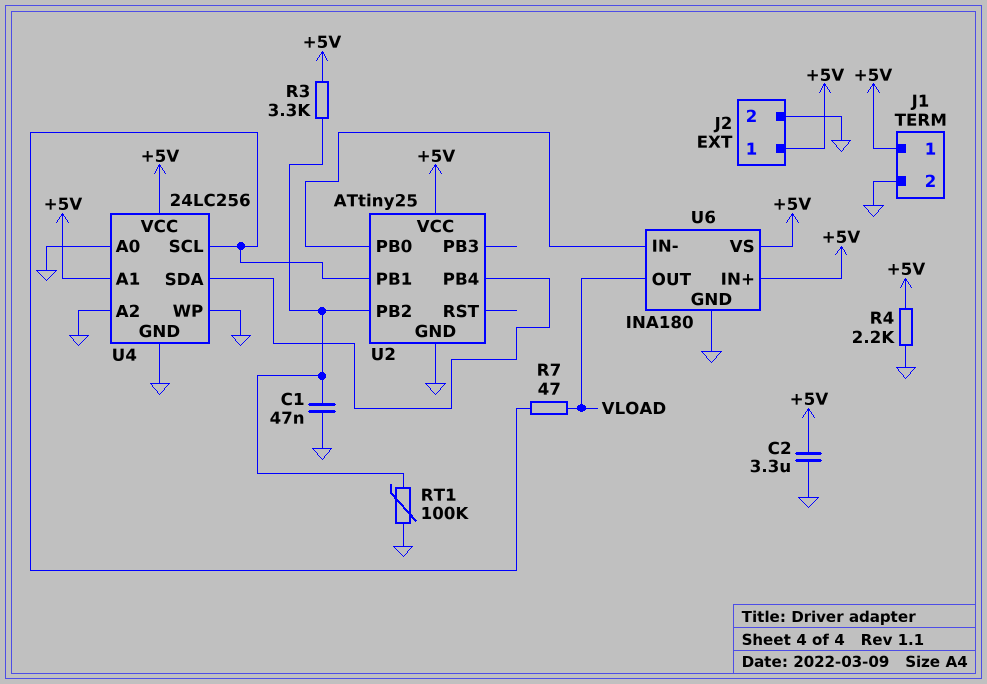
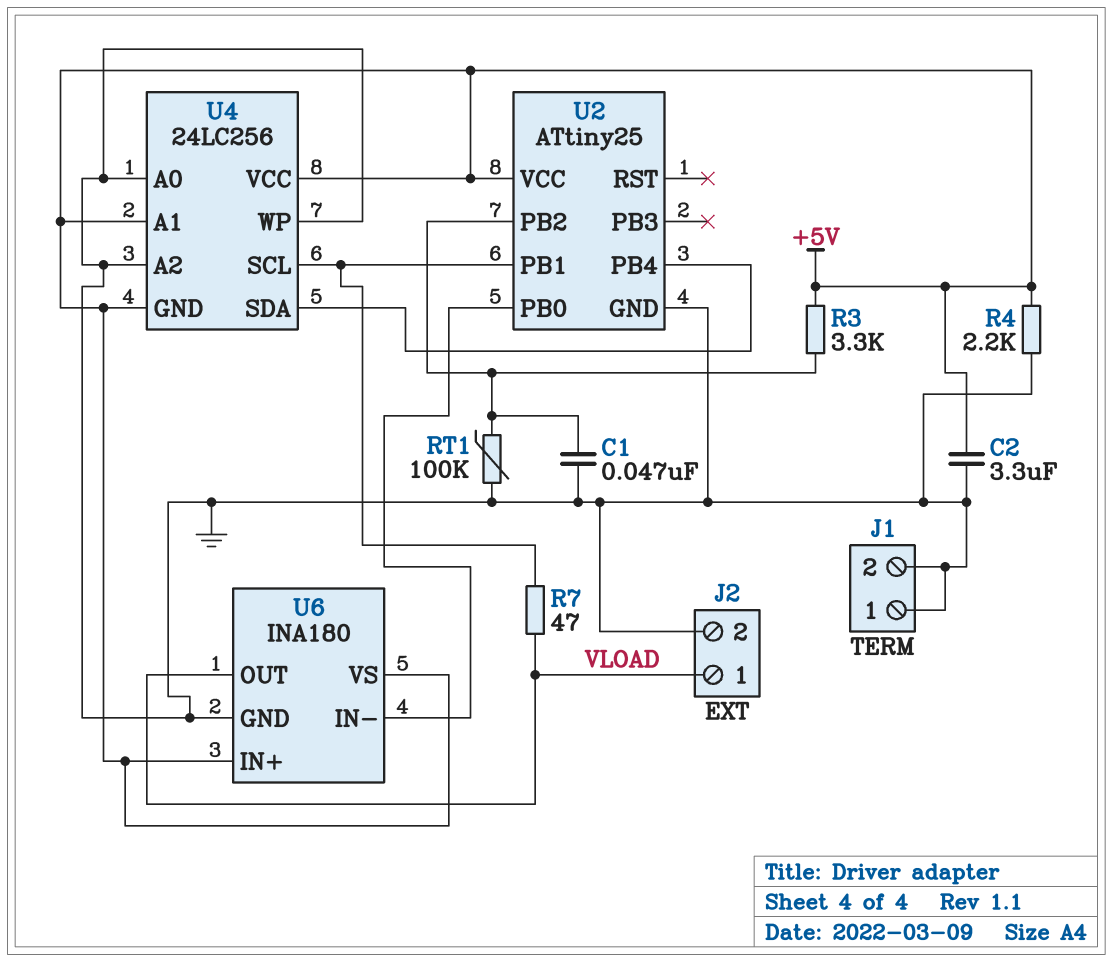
J1 pin 1: +5V -> GND
J2 pin 1: +5V -> VLOAD
U4 pin GND: GND -> +5V

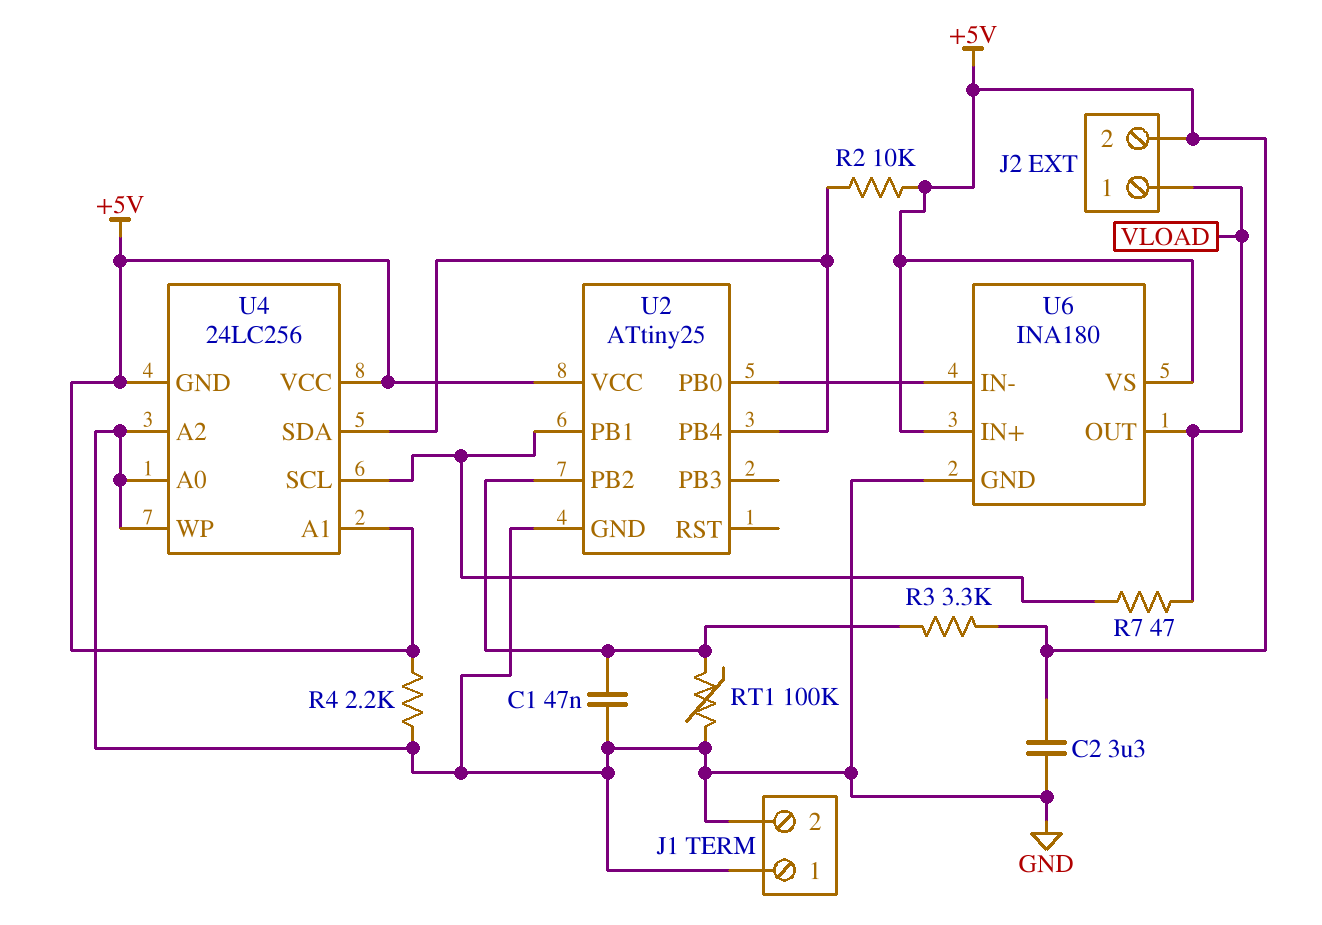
J2 pin 2: GND -> +5V
R2: none -> 10k (+5V, U2/PB4)

